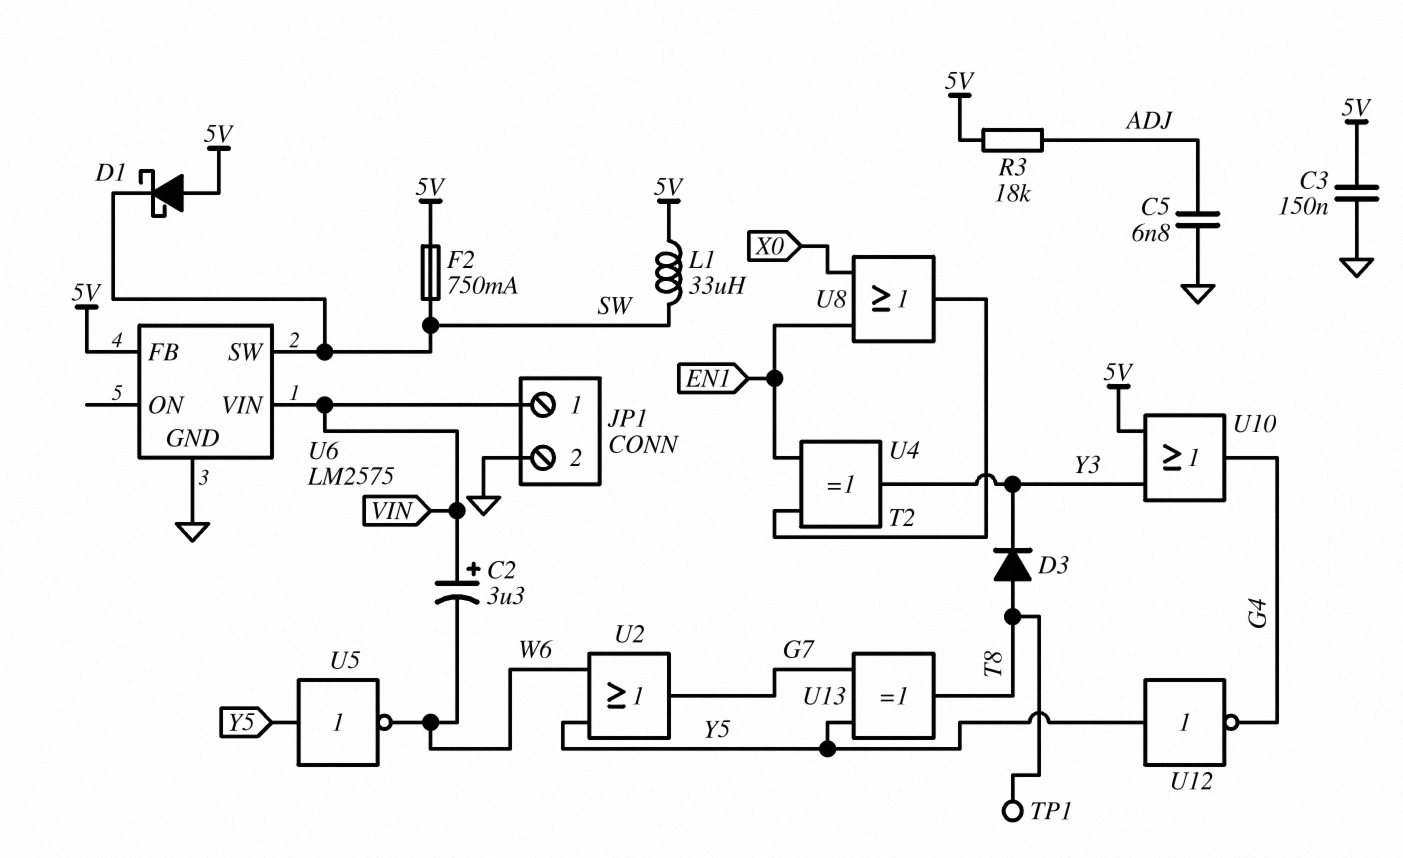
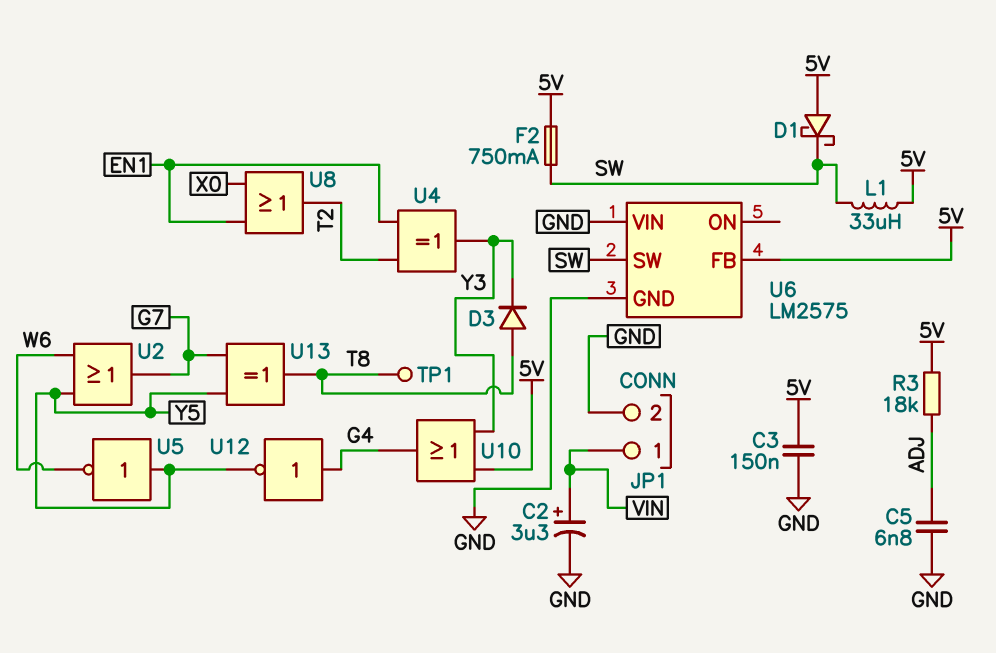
C2: 3.3uF (plus VIN, minus W6) -> 3.3uF (plus VIN, minus GND)
U6 pin VIN: VIN -> GND
U12: NOT (in Y5, out G4) -> NOT (in G4, out Y5)

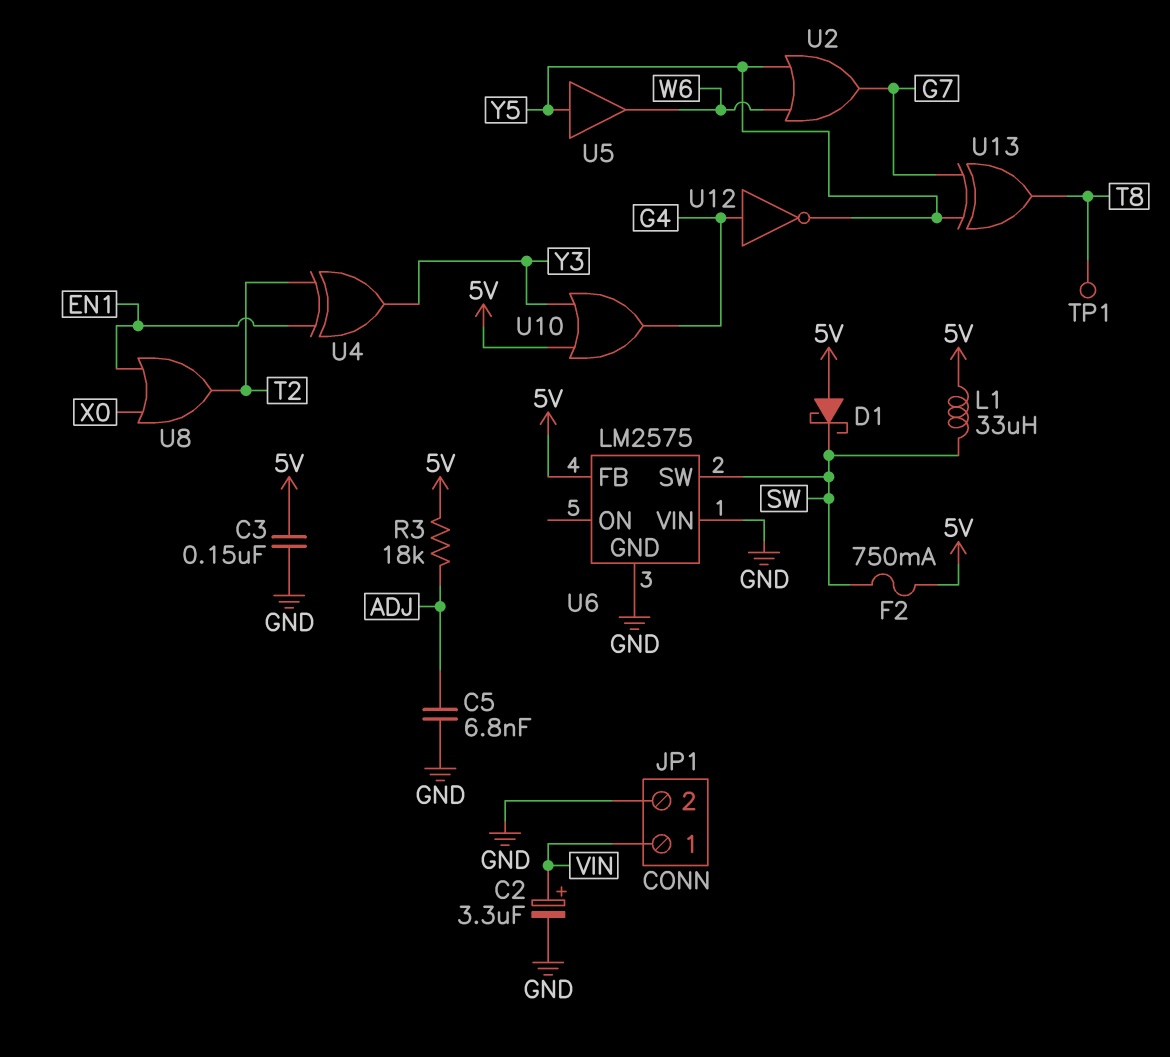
D3: diode (A T8, K Y3) -> none
U5: NOT (in Y5, out W6) -> buffer (in Y5, out W6)

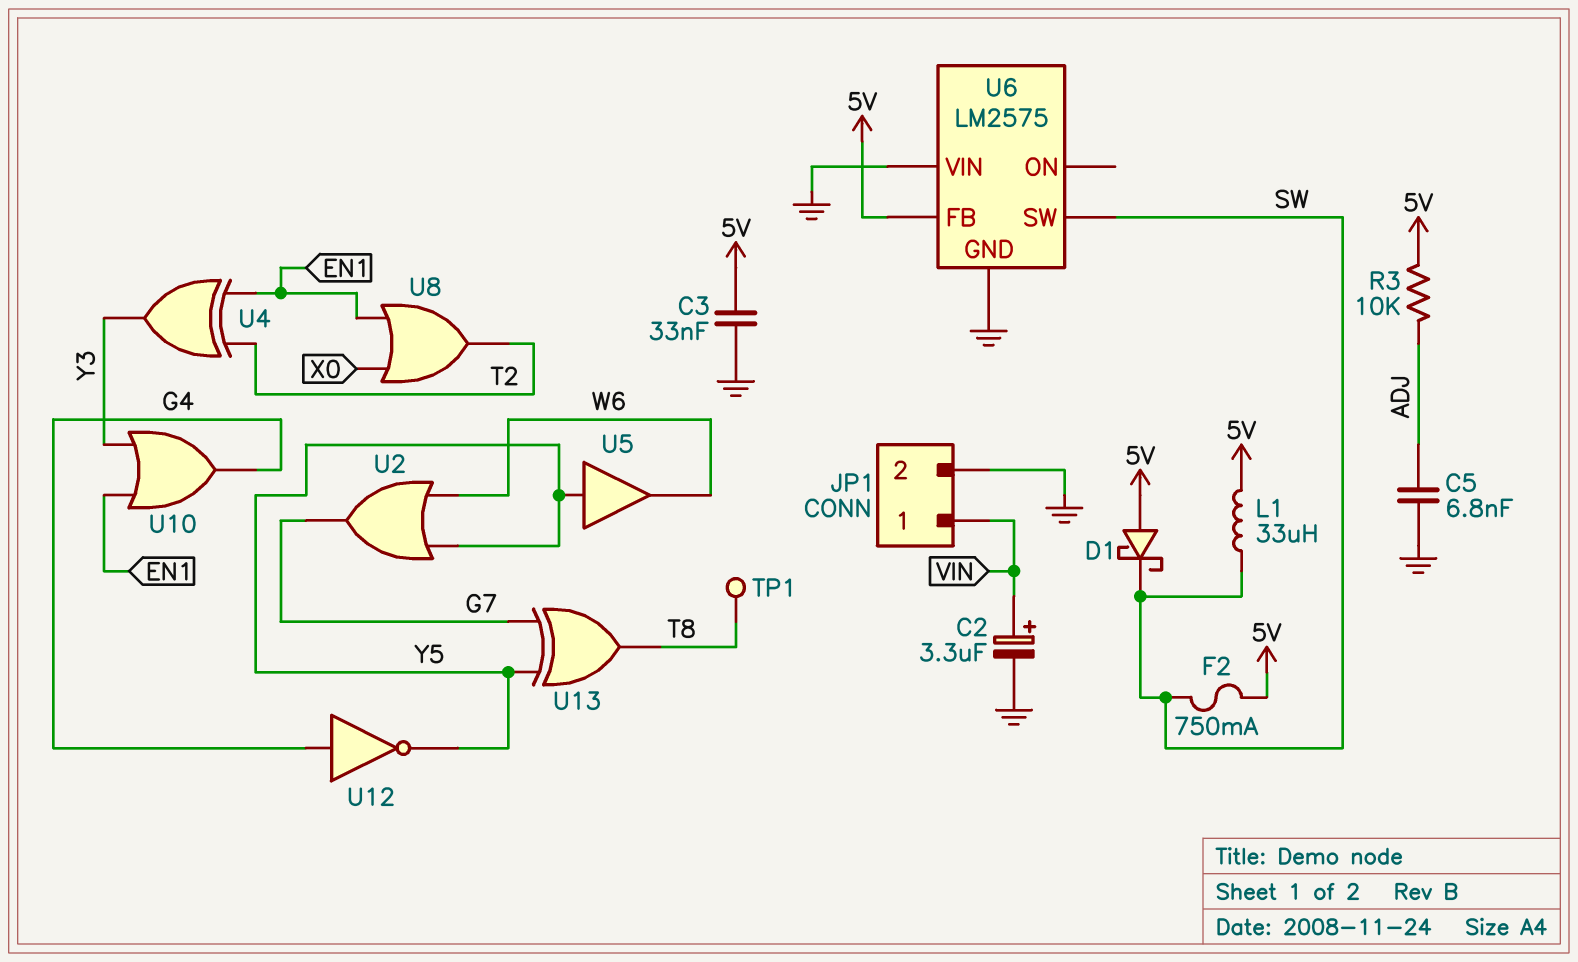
C3: 150nF (5V, GND) -> 33nF (5V, GND)
R3: 18k (5V, ADJ) -> 10k (5V, ADJ)
U10: OR (in 5V, in Y3, out G4) -> OR (in EN1, in Y3, out G4)

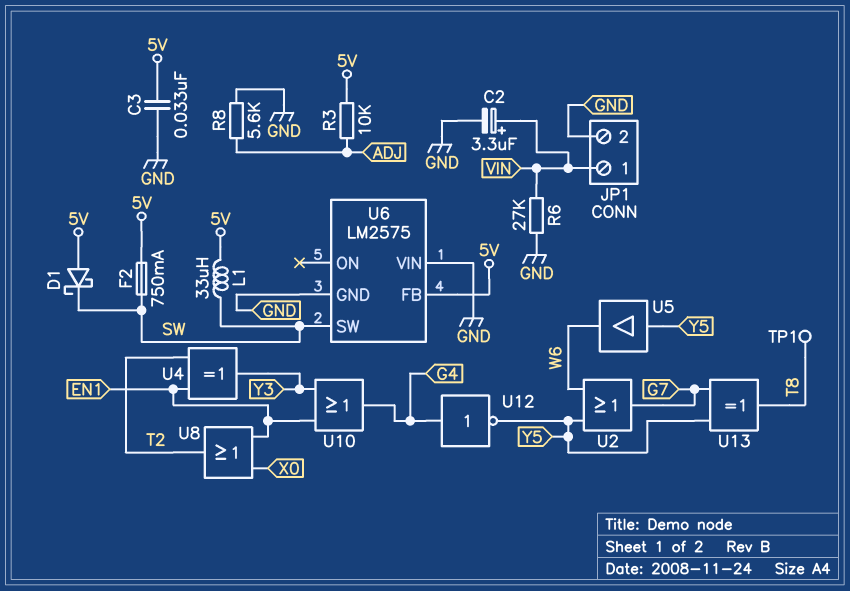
C5: 6.8nF (ADJ, GND) -> none
R6: none -> 27k (GND, VIN)
R8: none -> 5.6k (ADJ, GND)

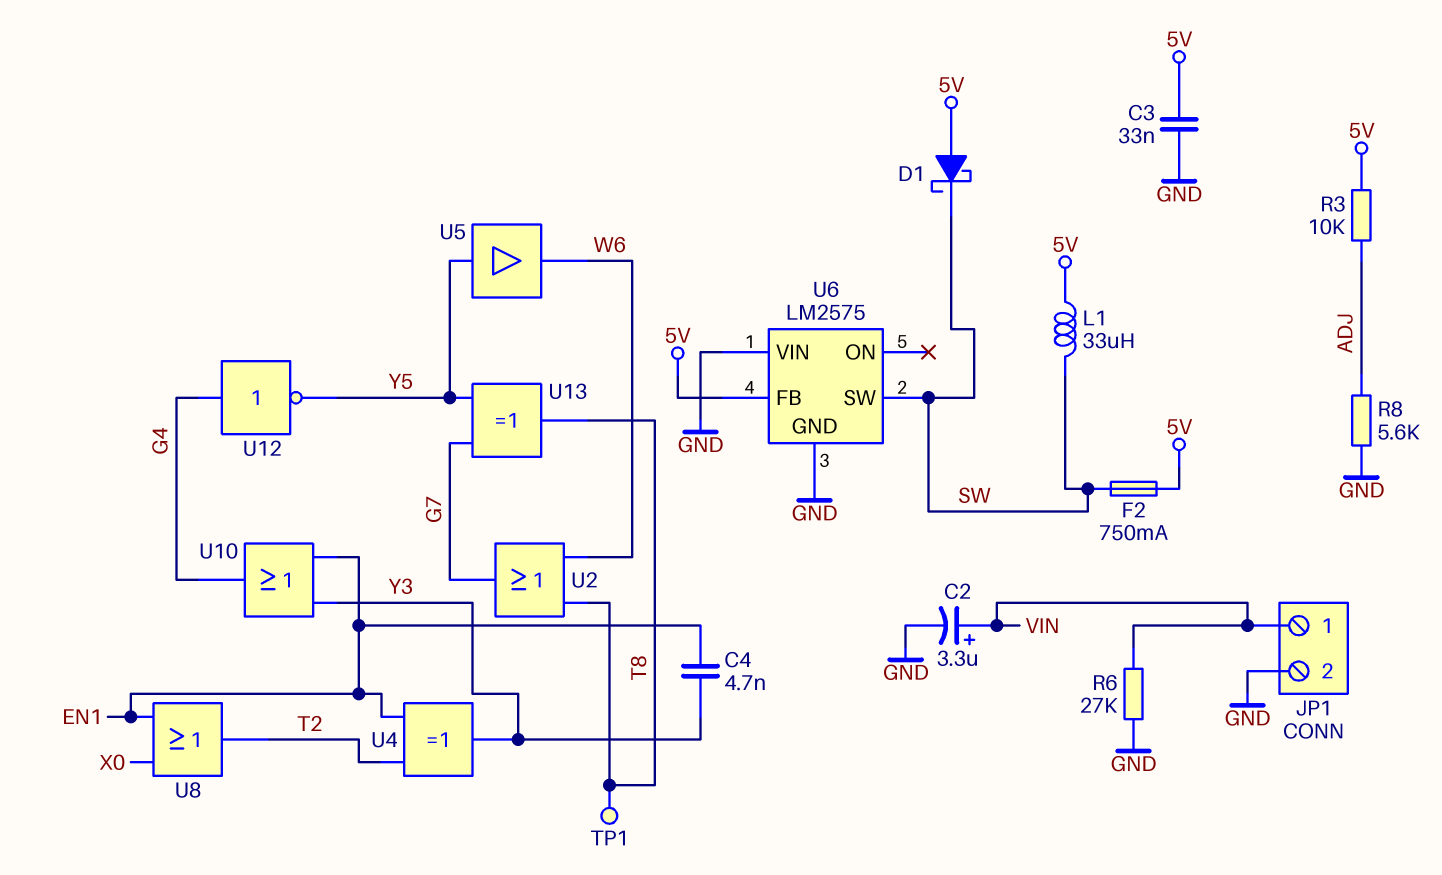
C4: none -> 4.7nF (EN1, Y3)
U2: OR (in W6, in Y5, out G7) -> OR (in T8, in W6, out G7)

